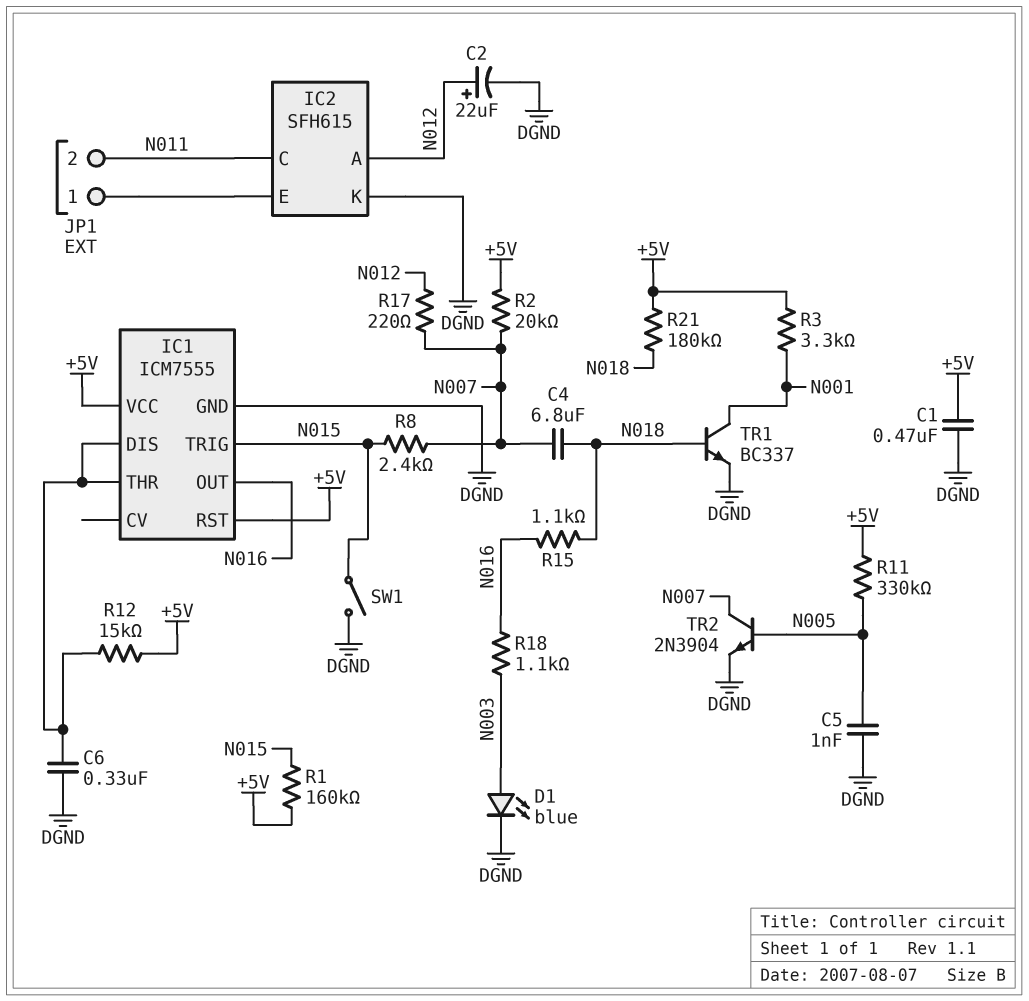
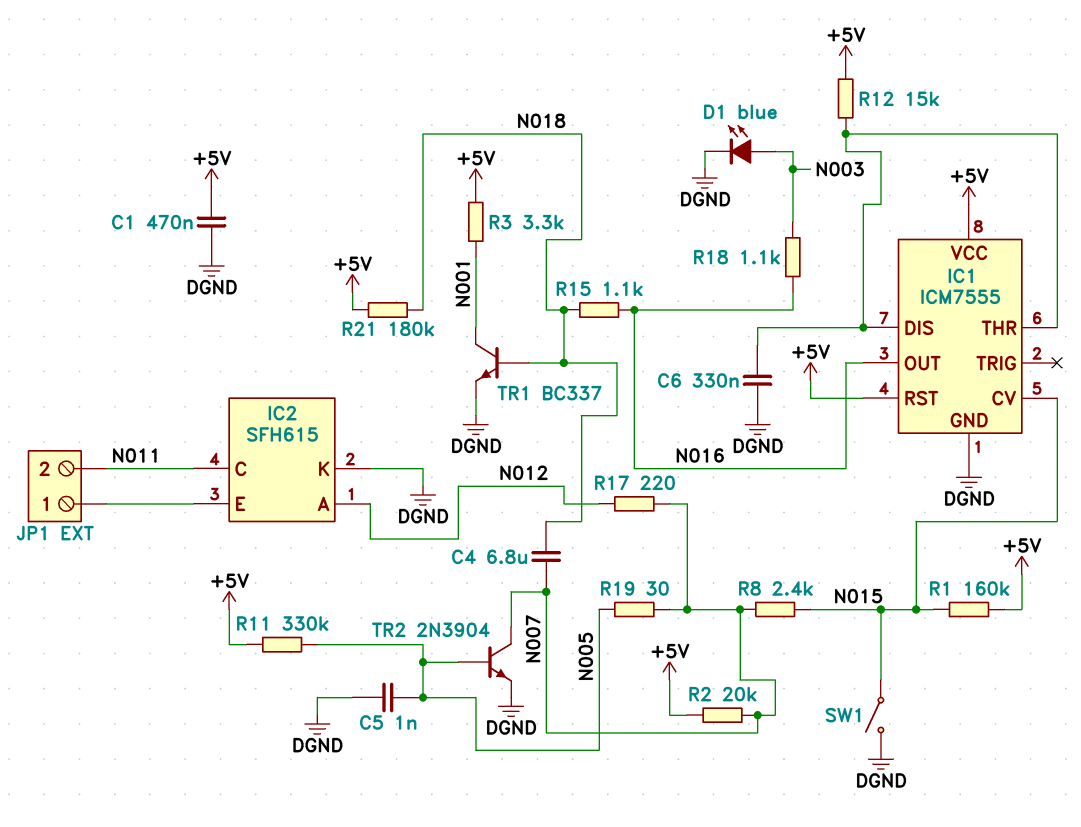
C2: 22uF (plus N012, minus DGND) -> none
IC1 pin CV: none -> N015
IC1 pin TRIG: N015 -> none
R19: none -> 30 (N005, N007)

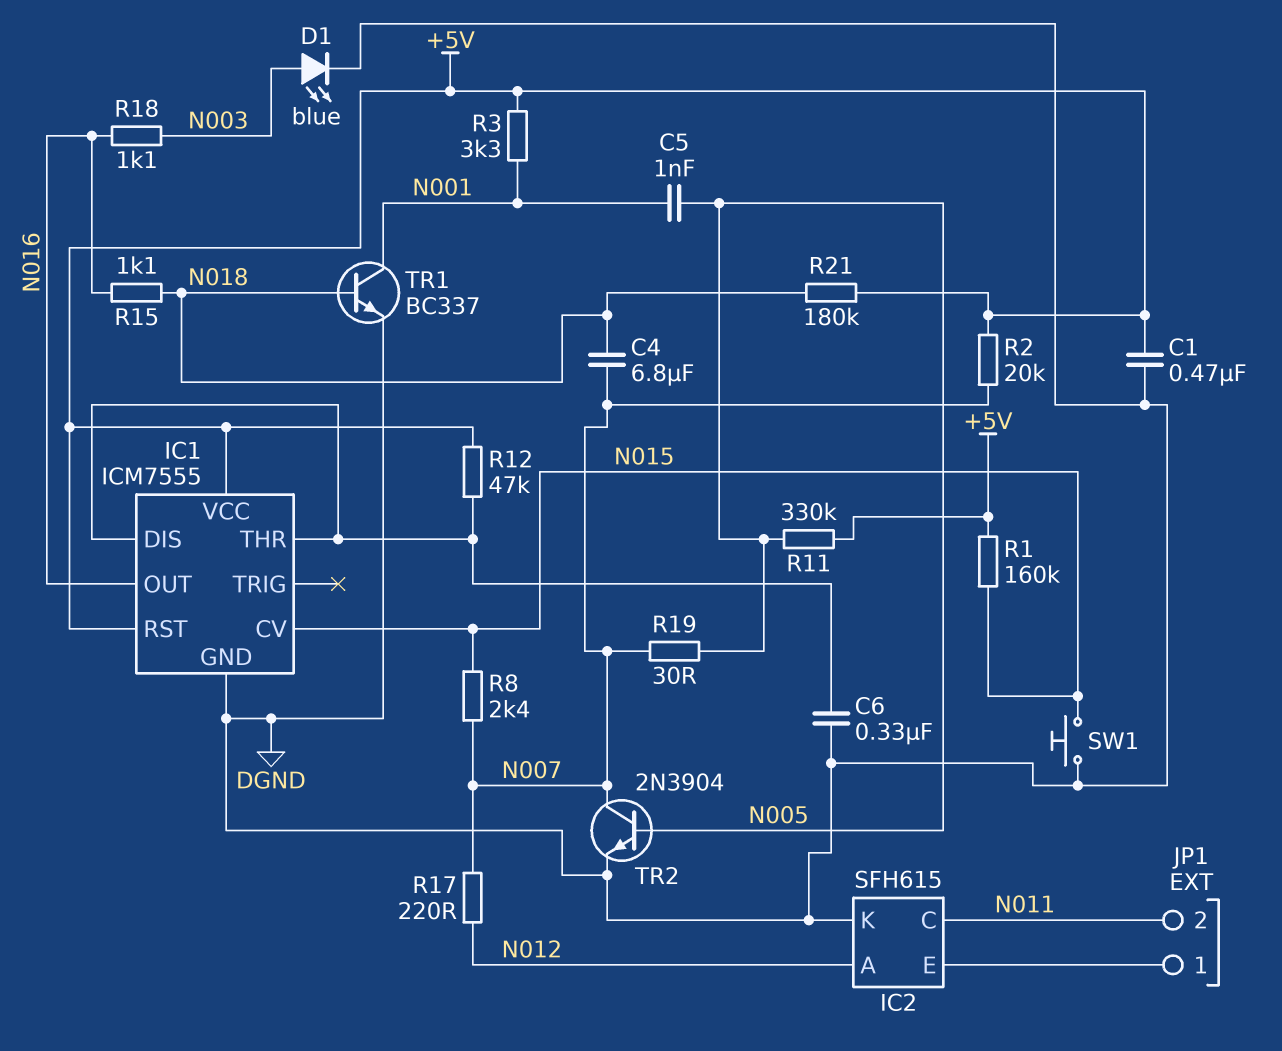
C5: 1nF (DGND, N005) -> 1nF (N001, N005)
R12: 15k (+5V, IC1/DIS) -> 47k (+5V, IC1/DIS)
SW1: switch (DGND, N015) -> button (DGND, N015)

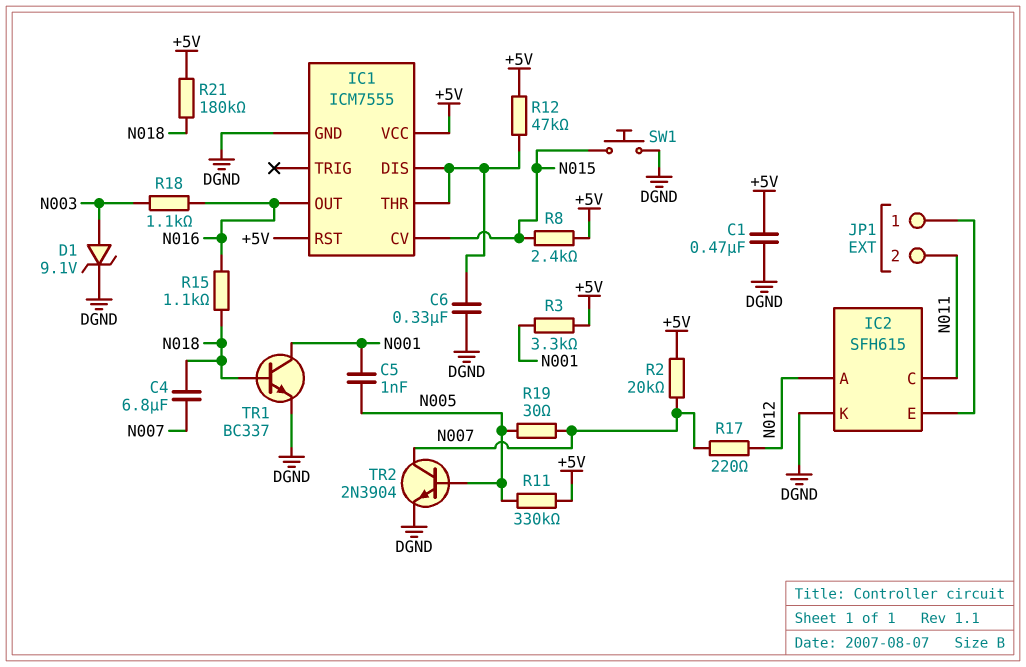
D1: LED blue (A N003, K DGND) -> zener 9.1V (A N003, K DGND)
R1: 160k (+5V, N015) -> none
R8: 2.4k (N007, N015) -> 2.4k (+5V, N015)

